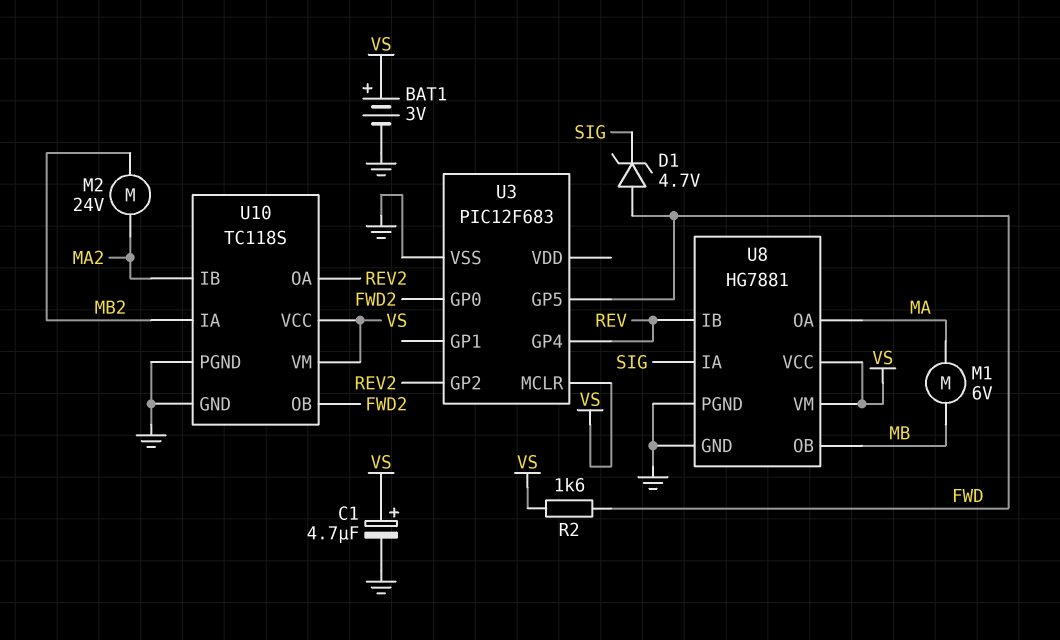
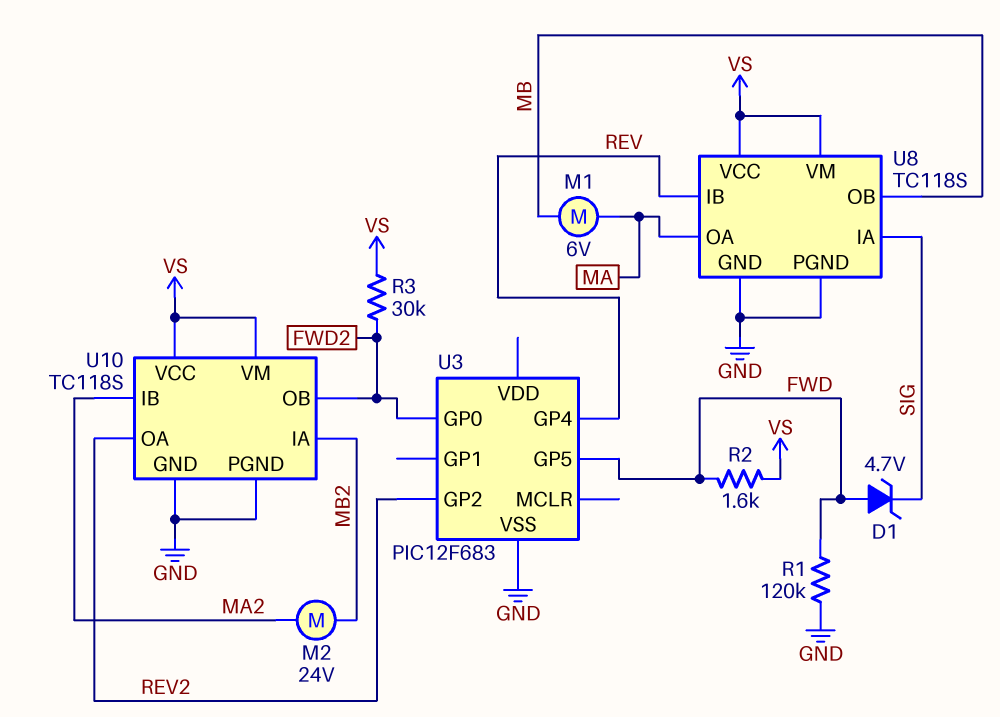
BAT1: 3V (plus VS, minus GND) -> none
C1: 4.7uF (plus VS, minus GND) -> none
R1: none -> 120k (FWD, GND)
R3: none -> 30k (FWD2, VS)
U3 pin MCLR: VS -> none
U8: HG7881 -> TC118S

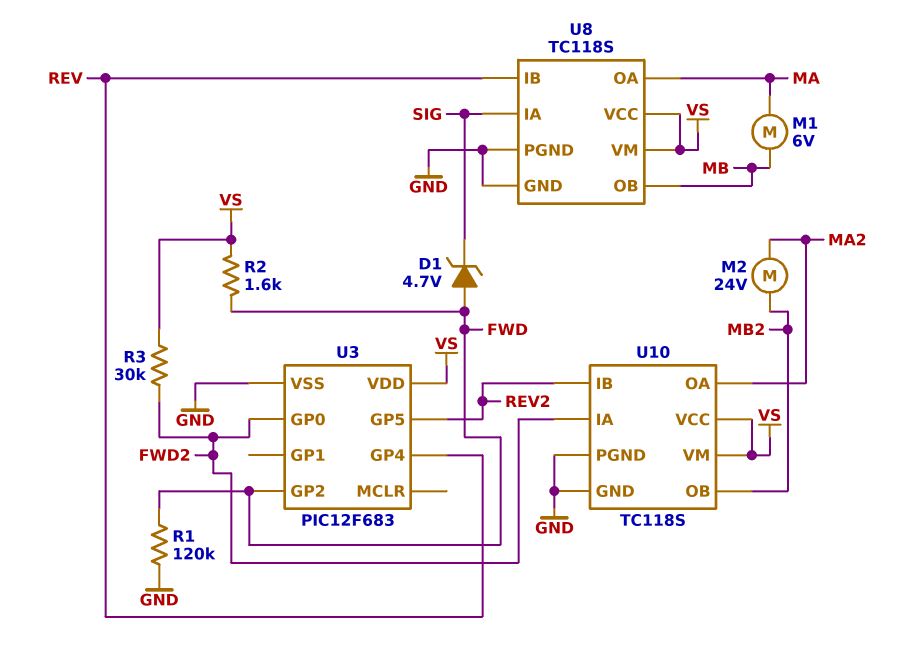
U3 pin GP2: REV2 -> FWD
U3 pin GP5: FWD -> REV2
U3 pin VDD: none -> VS
U10 pin IA: MB2 -> FWD2
U10 pin IB: MA2 -> REV2
U10 pin OA: REV2 -> MA2
U10 pin OB: FWD2 -> MB2

